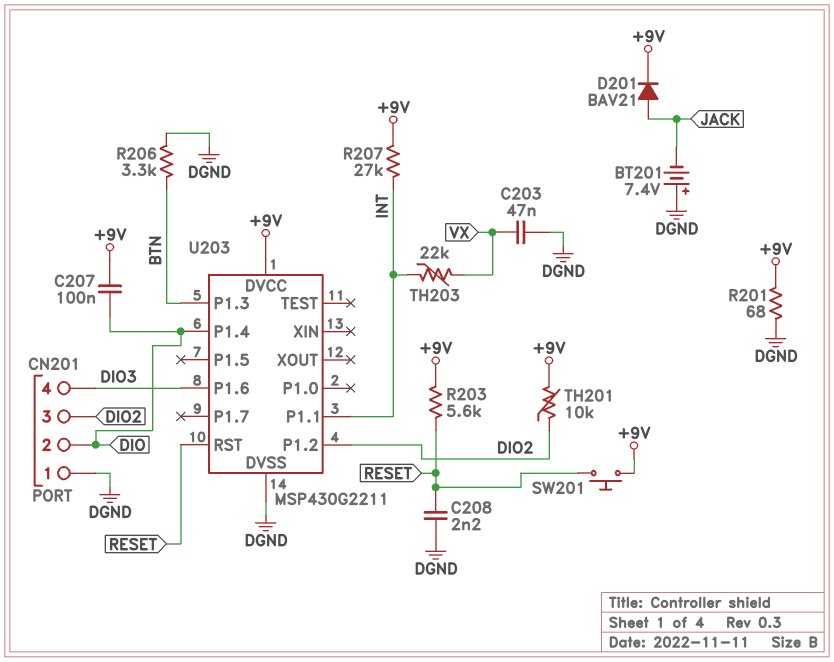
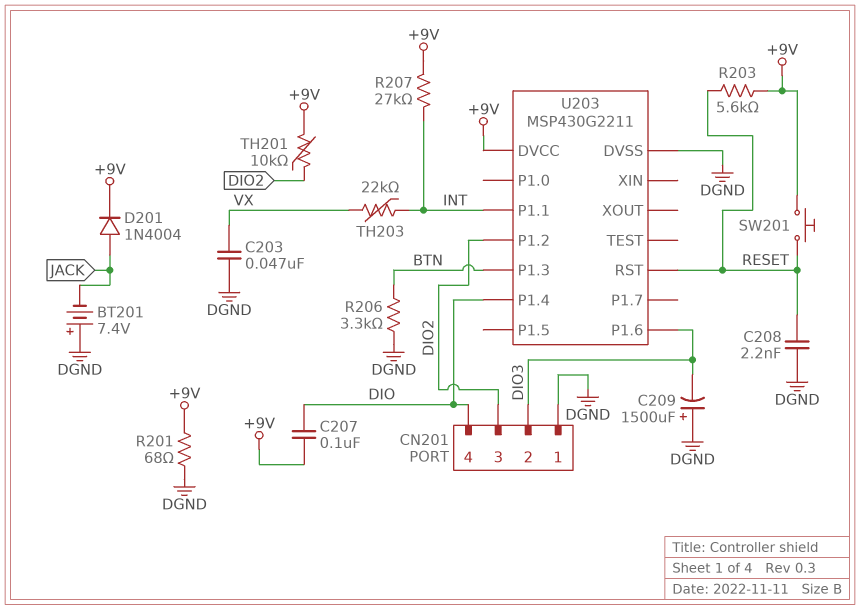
C209: none -> 1500uF (plus DGND, minus DIO3)
CN201 pin 2: DIO -> DIO3
CN201 pin 4: DIO3 -> DIO
D201: diode BAV21 (A JACK, K +9V) -> diode 1N4004 (A JACK, K +9V)

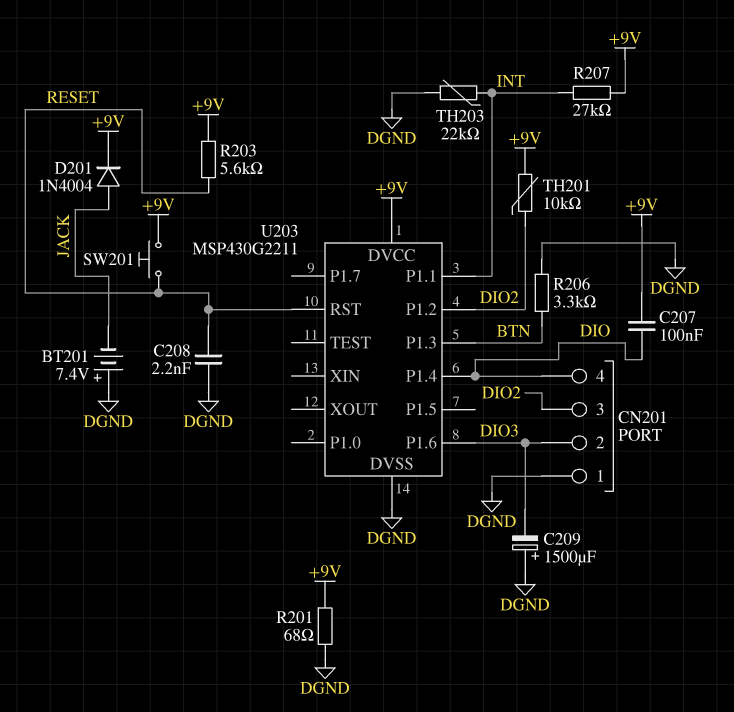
C203: 47nF (DGND, VX) -> none
TH203: 22k (INT, VX) -> 22k (DGND, INT)

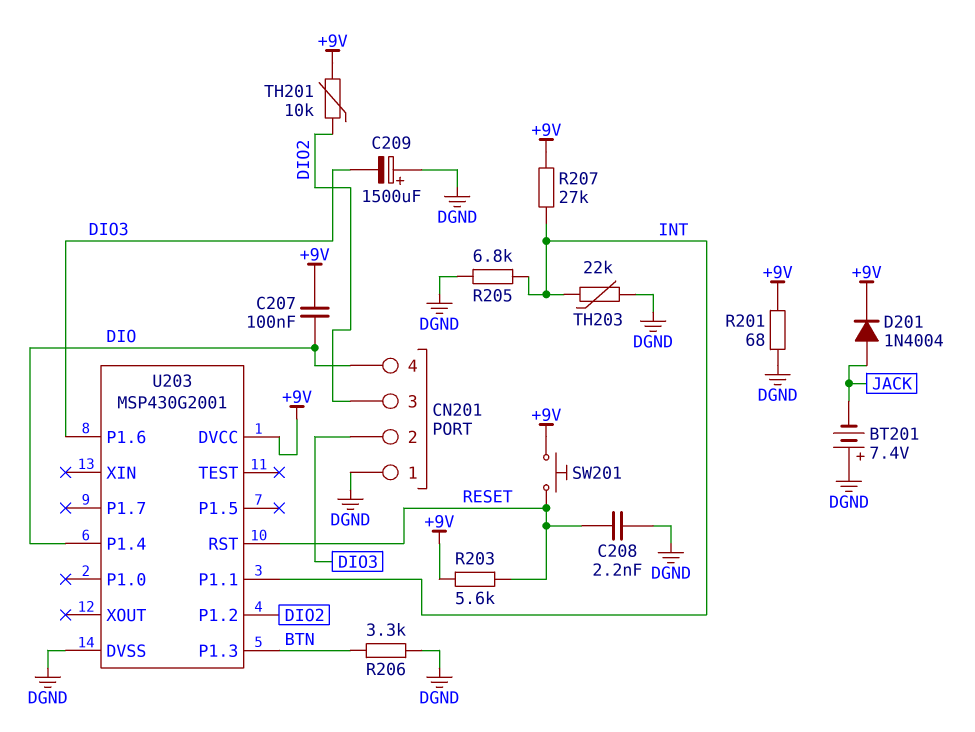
R205: none -> 6.8k (DGND, INT)
U203: MSP430G2211 -> MSP430G2001

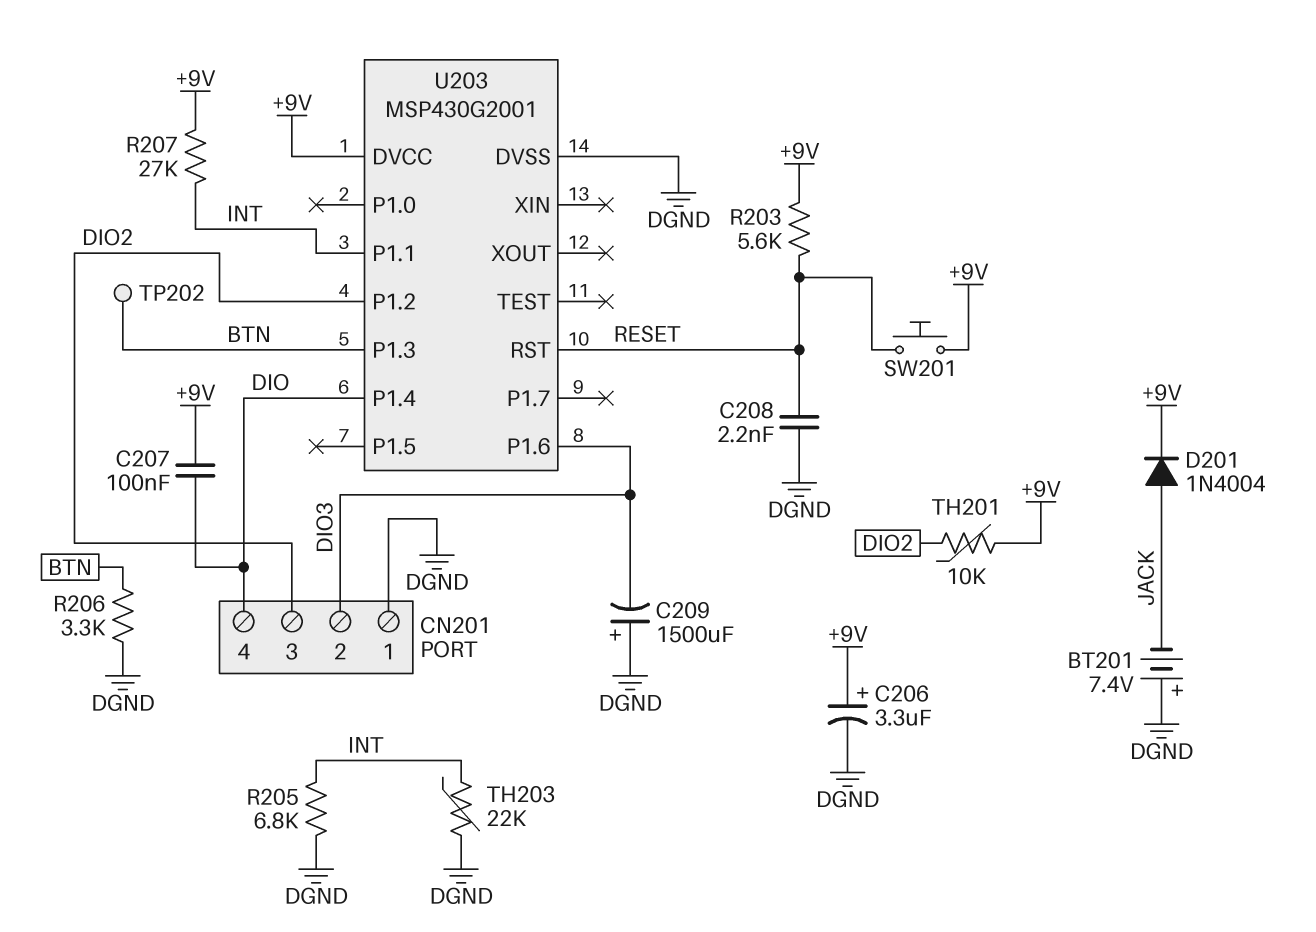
C206: none -> 3.3uF (plus +9V, minus DGND)
R201: 68 (+9V, DGND) -> none
TP202: none -> test point (BTN)

